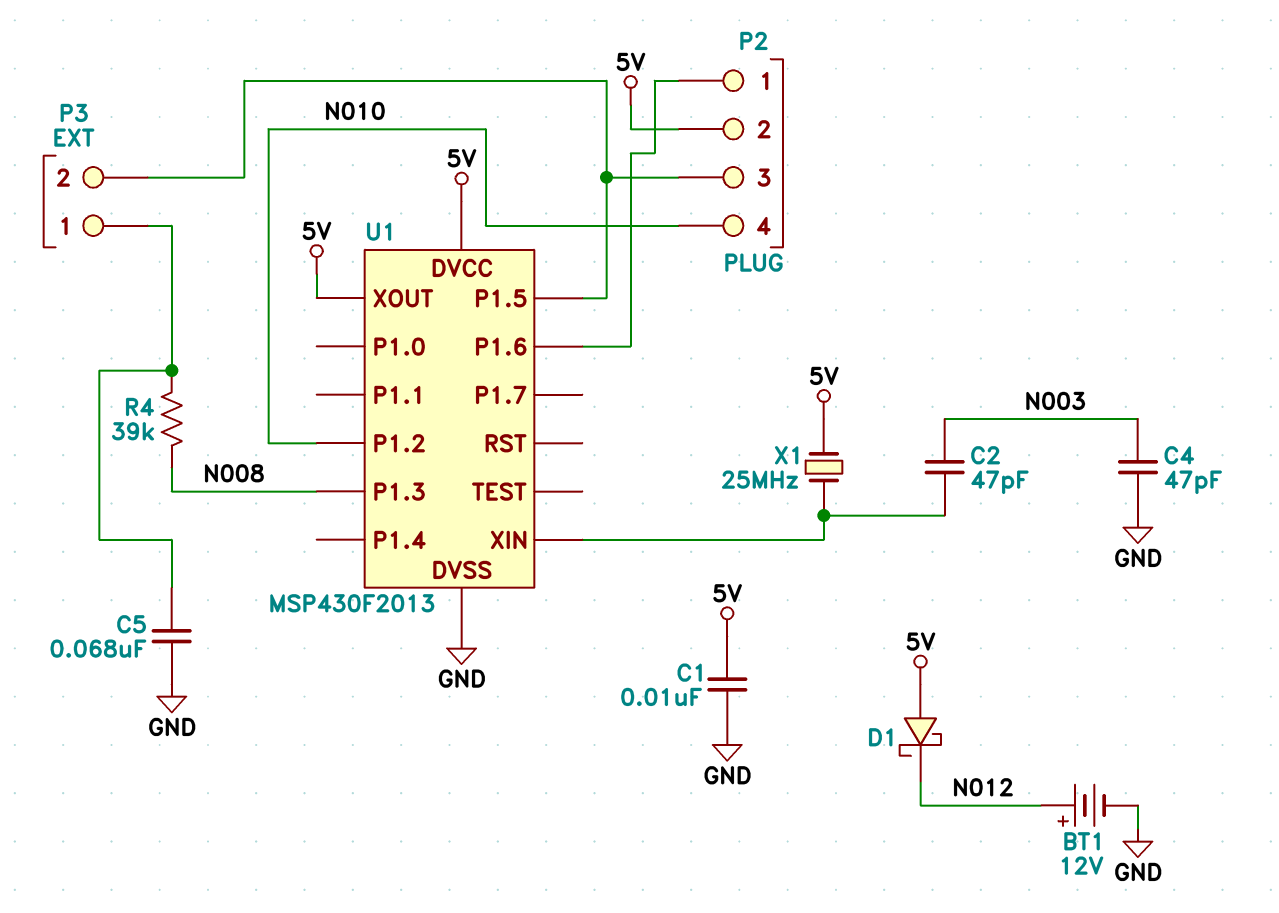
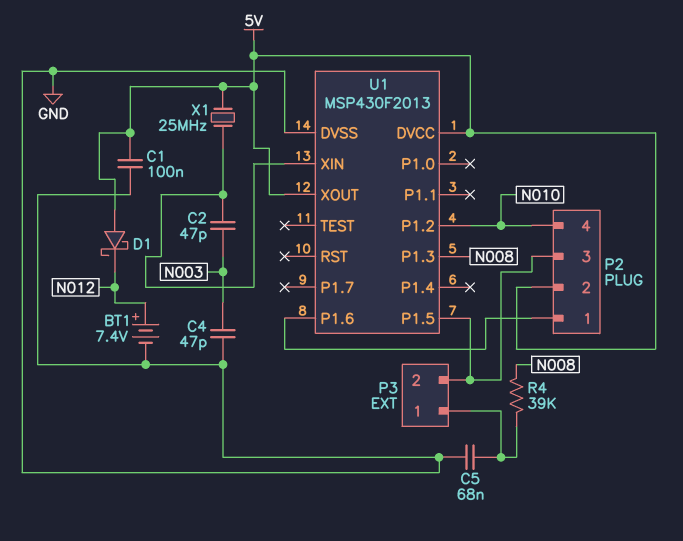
BT1: 12V (plus N012, minus GND) -> 7.4V (plus N012, minus GND)
C1: 10nF (5V, GND) -> 100nF (5V, GND)

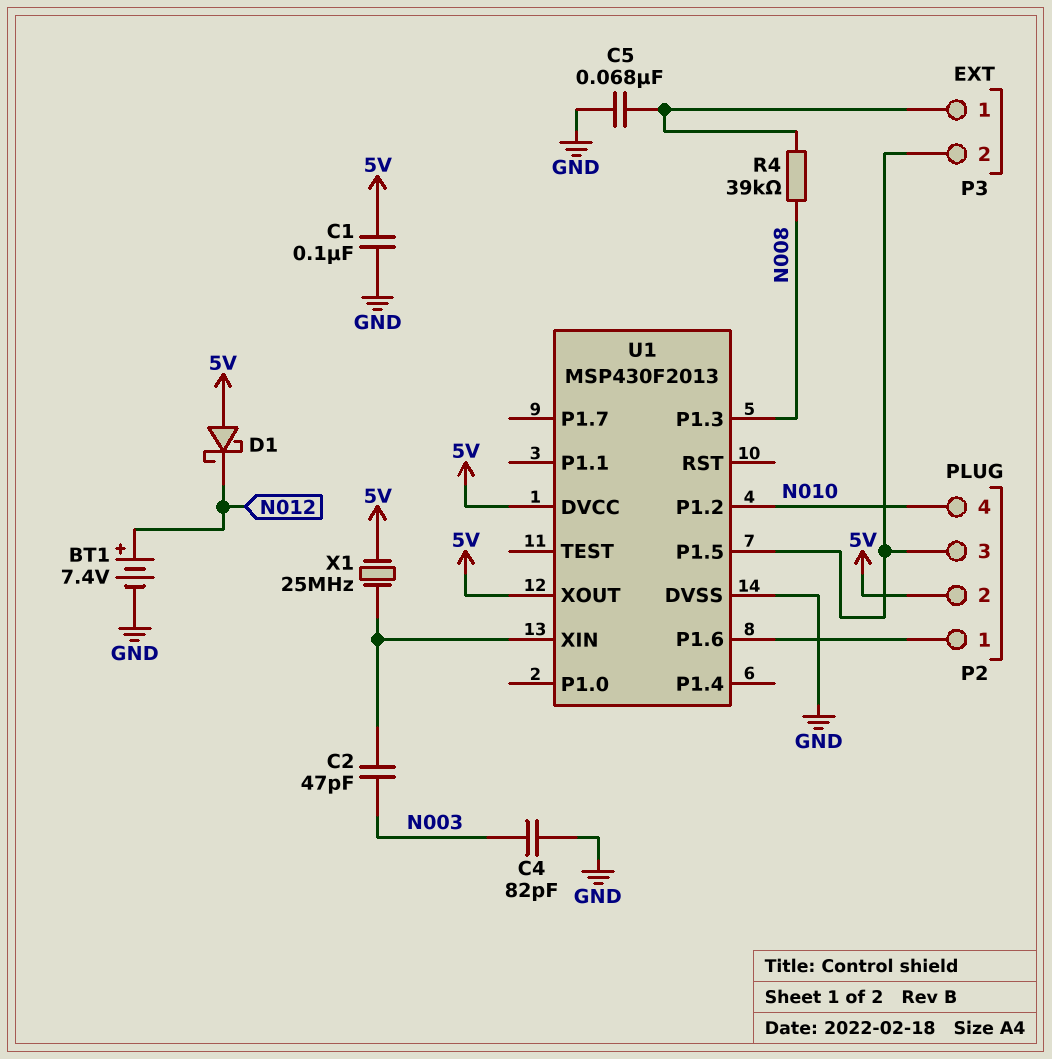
C4: 47pF (GND, N003) -> 82pF (GND, N003)

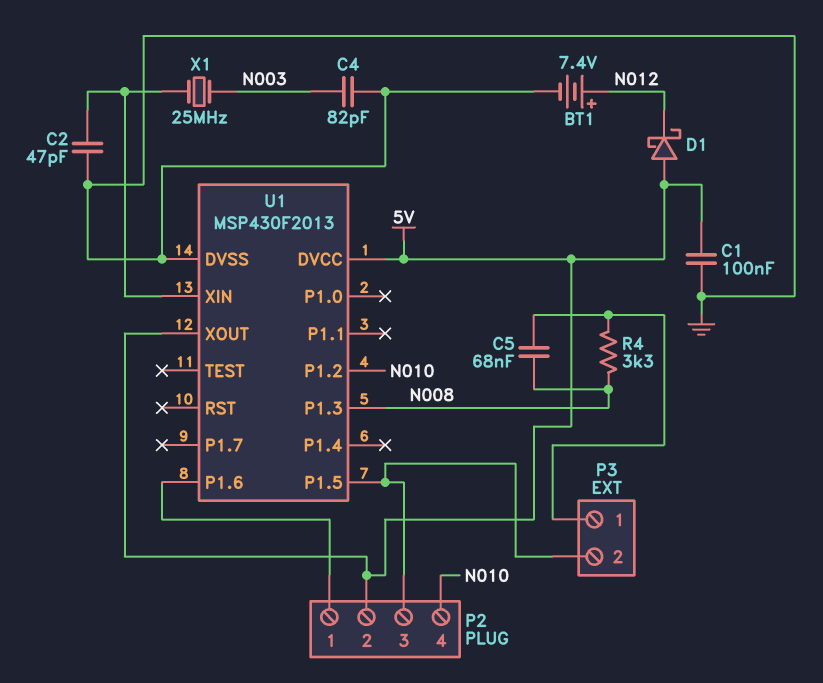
C2: 47pF (N003, U1/XIN) -> 47pF (GND, U1/XIN)
C5: 68nF (GND, P3/1) -> 68nF (N008, P3/1)
R4: 39k (N008, P3/1) -> 3.3k (N008, P3/1)
X1: 25MHz (5V, U1/XIN) -> 25MHz (N003, U1/XIN)

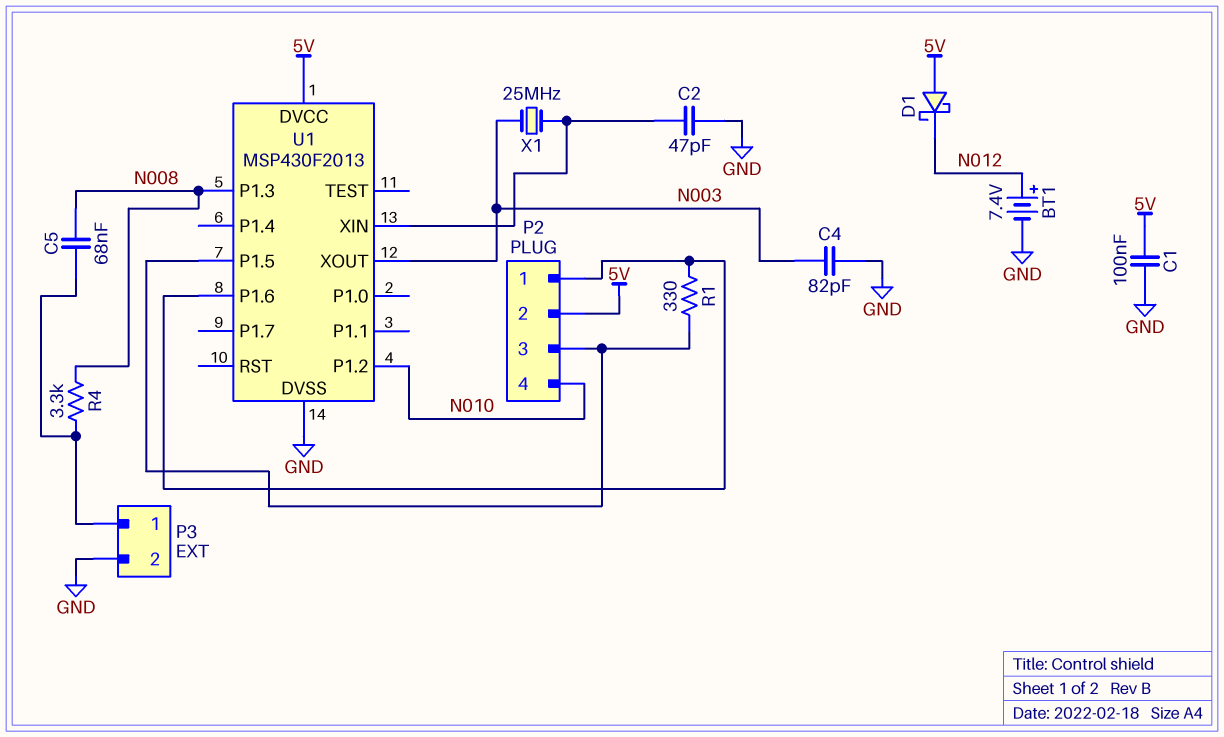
P3 pin 2: P2/3 -> GND
R1: none -> 330 (P2/1, P2/3)
U1 pin XOUT: 5V -> N003

